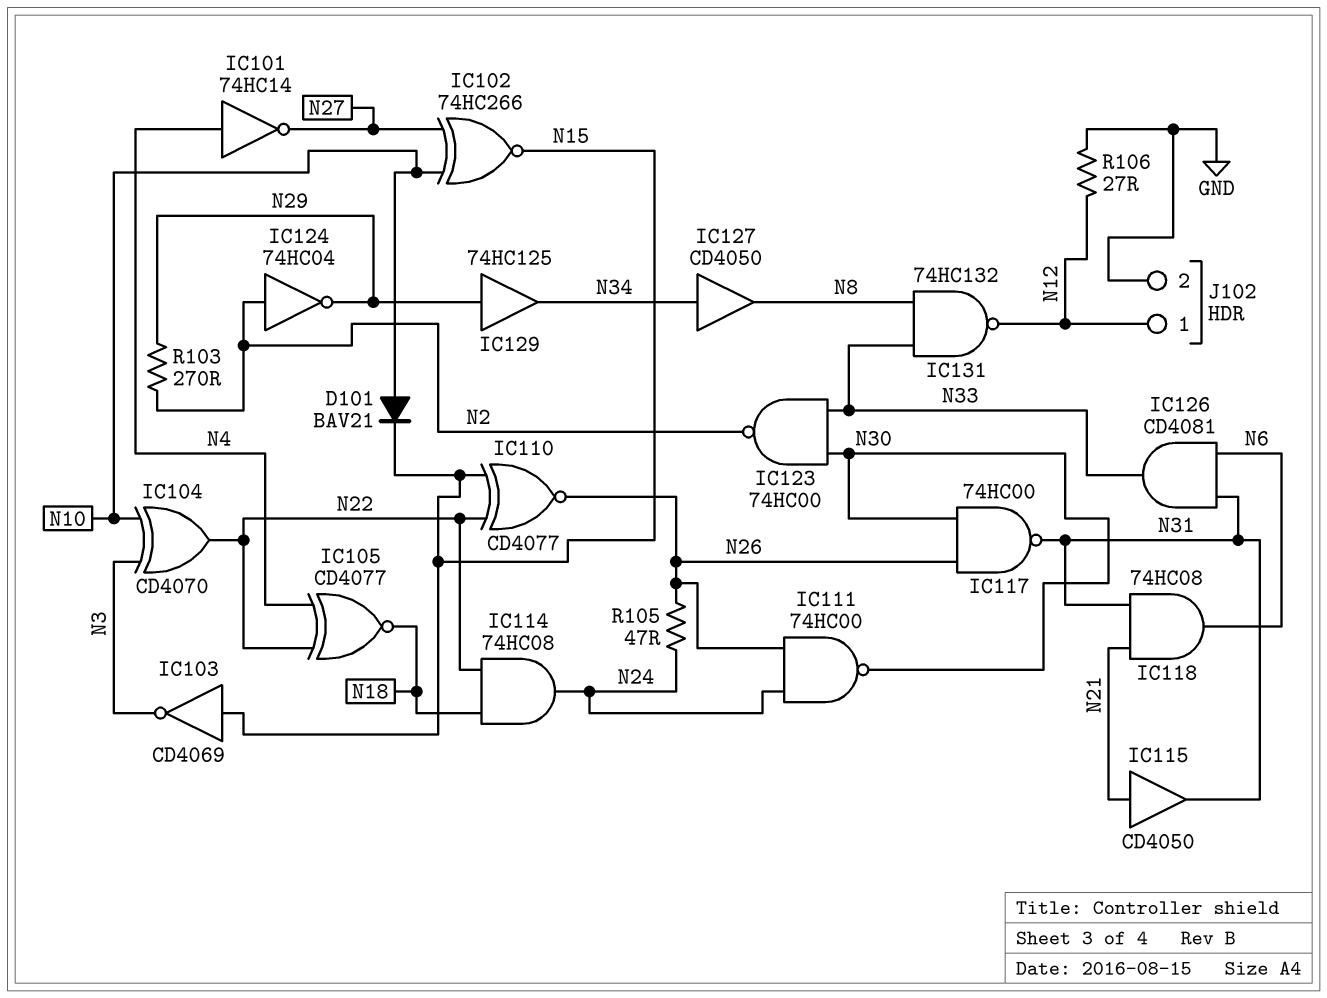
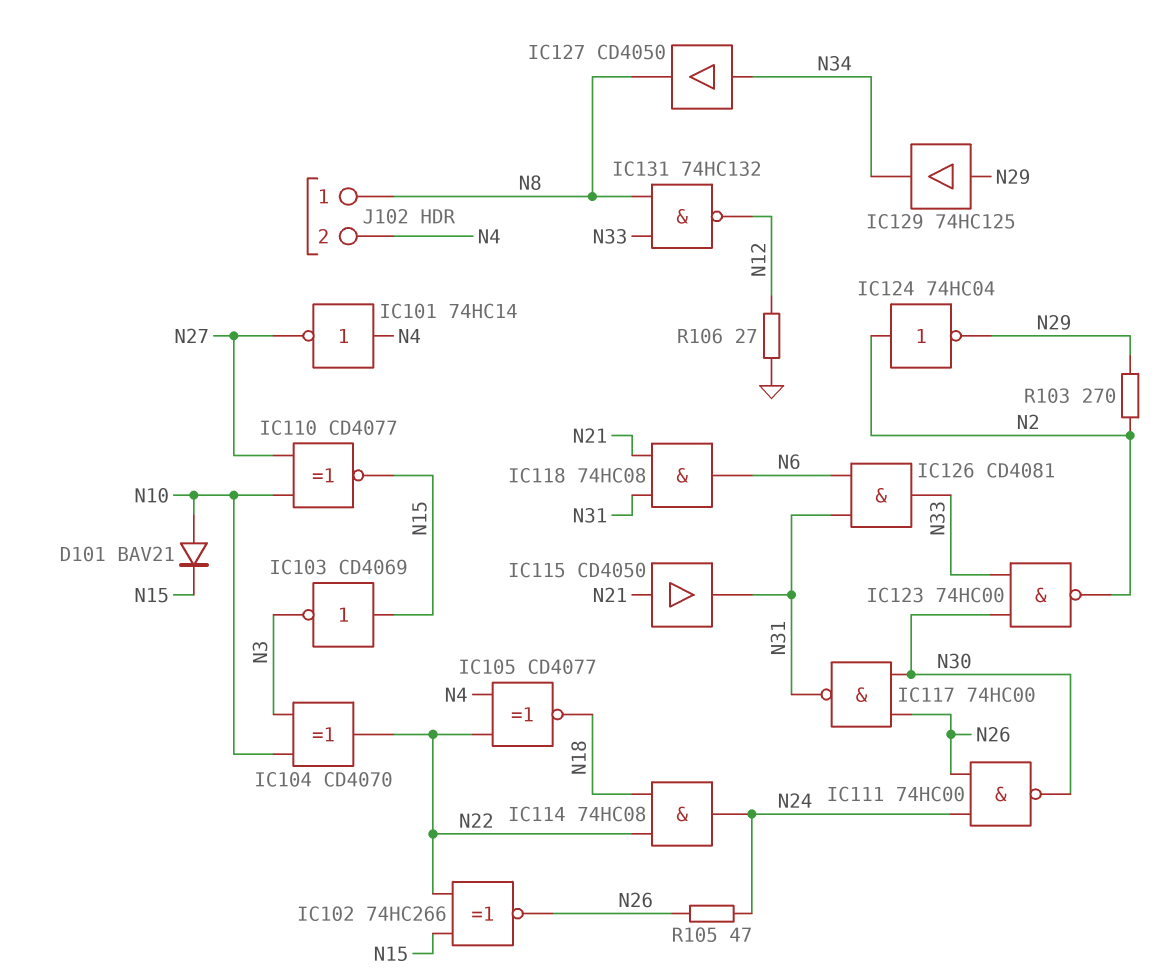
IC102: XNOR 74HC266 (in N10, in N27, out N15) -> XNOR 74HC266 (in N15, in N22, out N26)
IC110: XNOR CD4077 (in N15, in N22, out N26) -> XNOR CD4077 (in N10, in N27, out N15)
J102 pin 1: N12 -> N8
J102 pin 2: GND -> N4

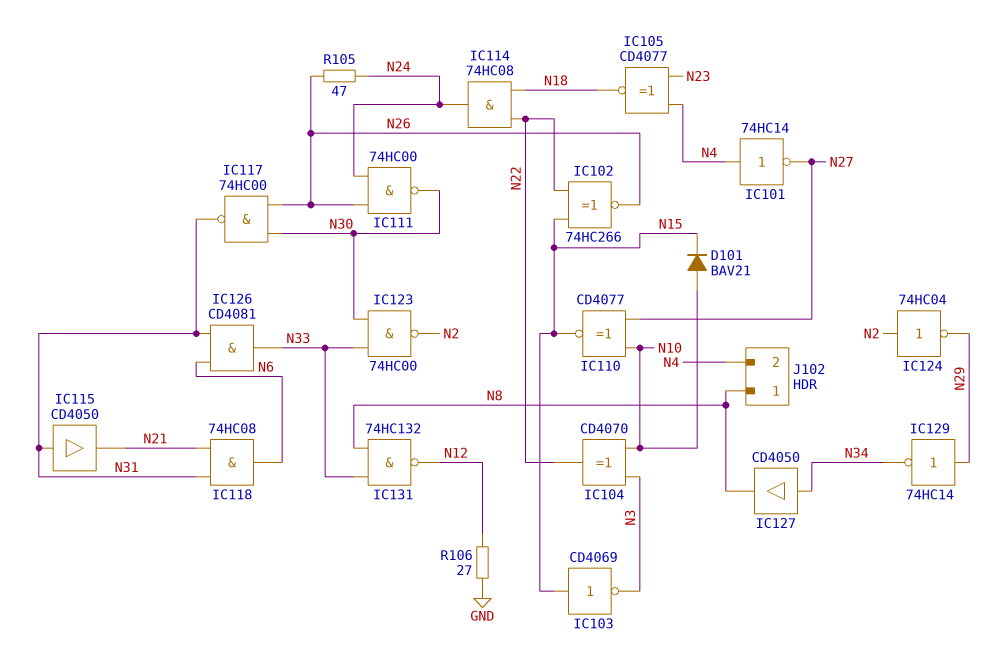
IC105: XNOR CD4077 (in N4, in N22, out N18) -> XNOR CD4077 (in N4, in N23, out N18)
IC115: buffer CD4050 (in N21, out N31) -> buffer CD4050 (in N31, out N21)
IC129: buffer 74HC125 (in N29, out N34) -> NOT 74HC14 (in N29, out N34)
R103: 270 (N2, N29) -> none

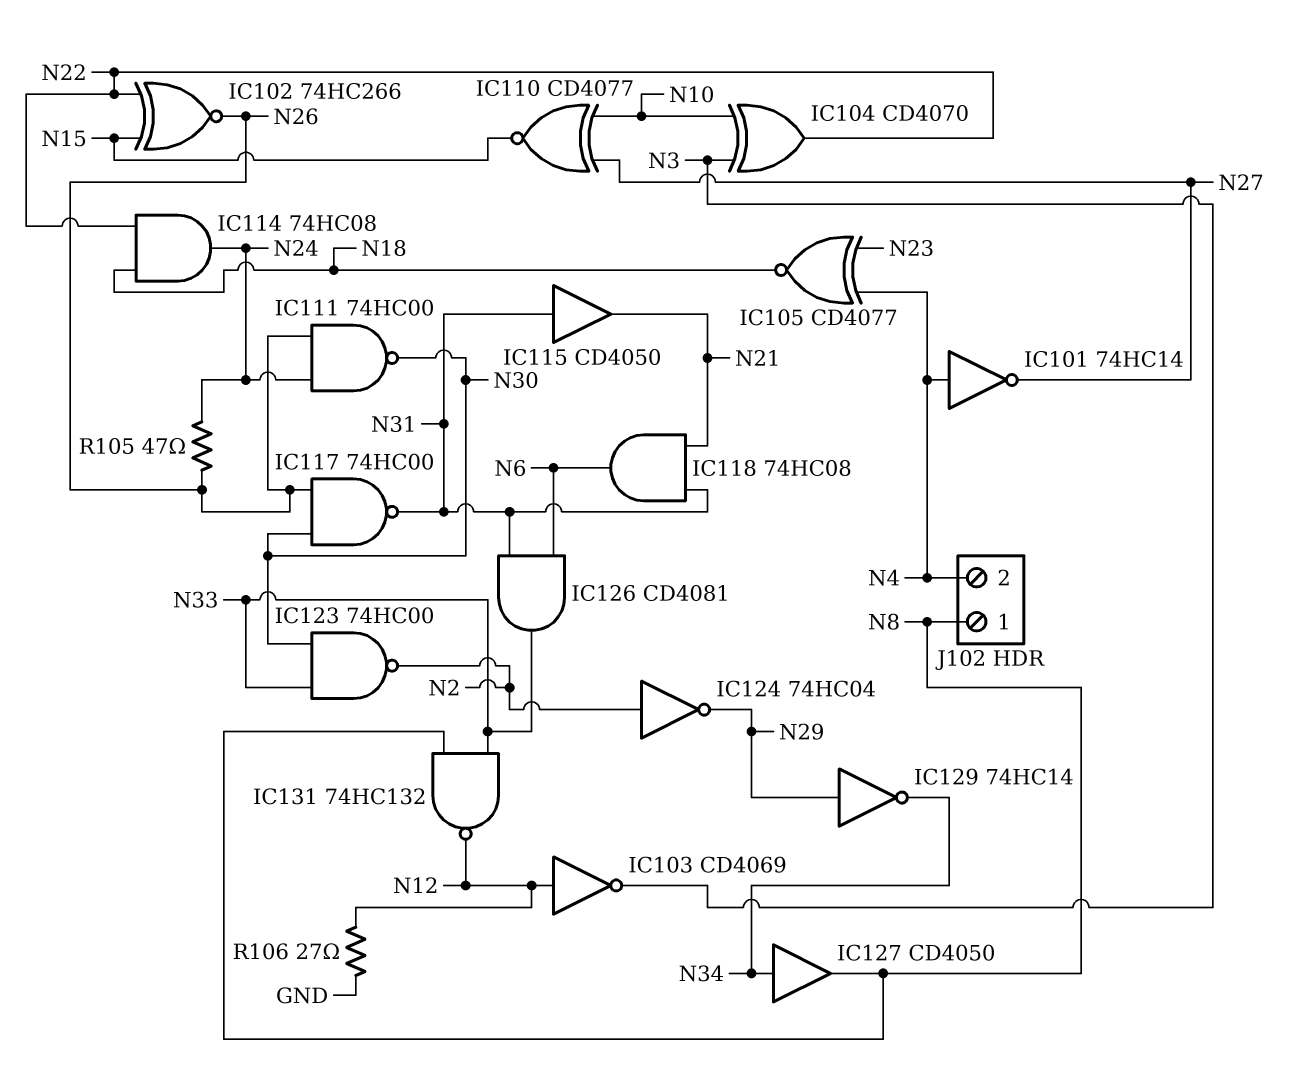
D101: diode BAV21 (A N10, K N15) -> none
IC103: NOT CD4069 (in N15, out N3) -> NOT CD4069 (in N12, out N3)

